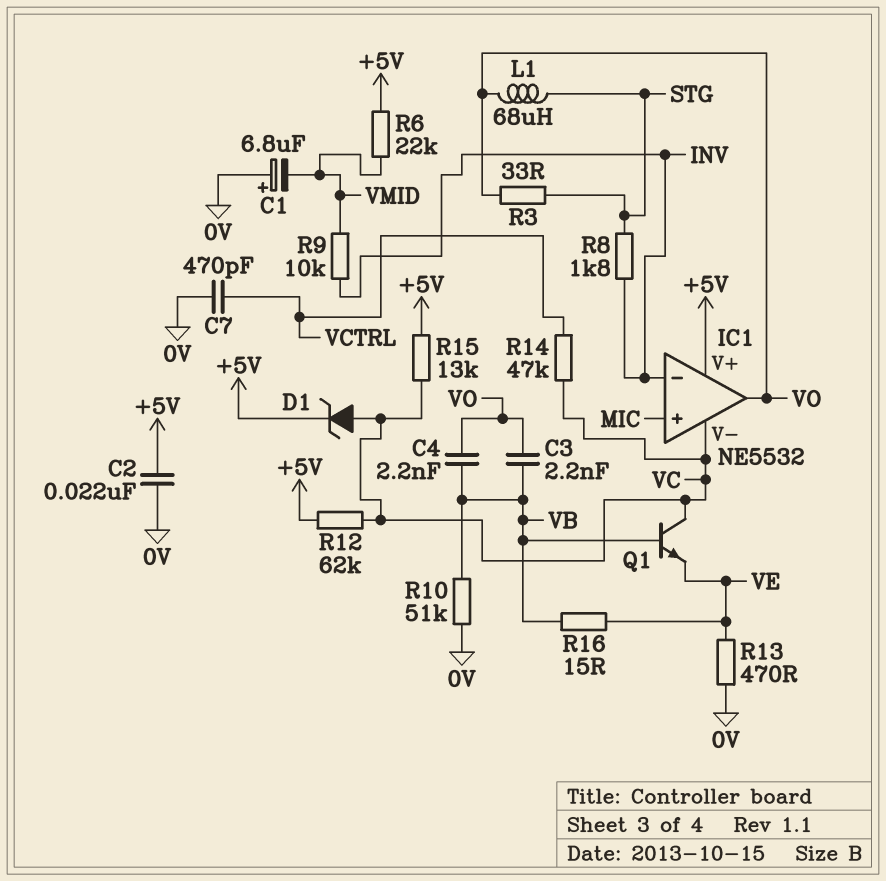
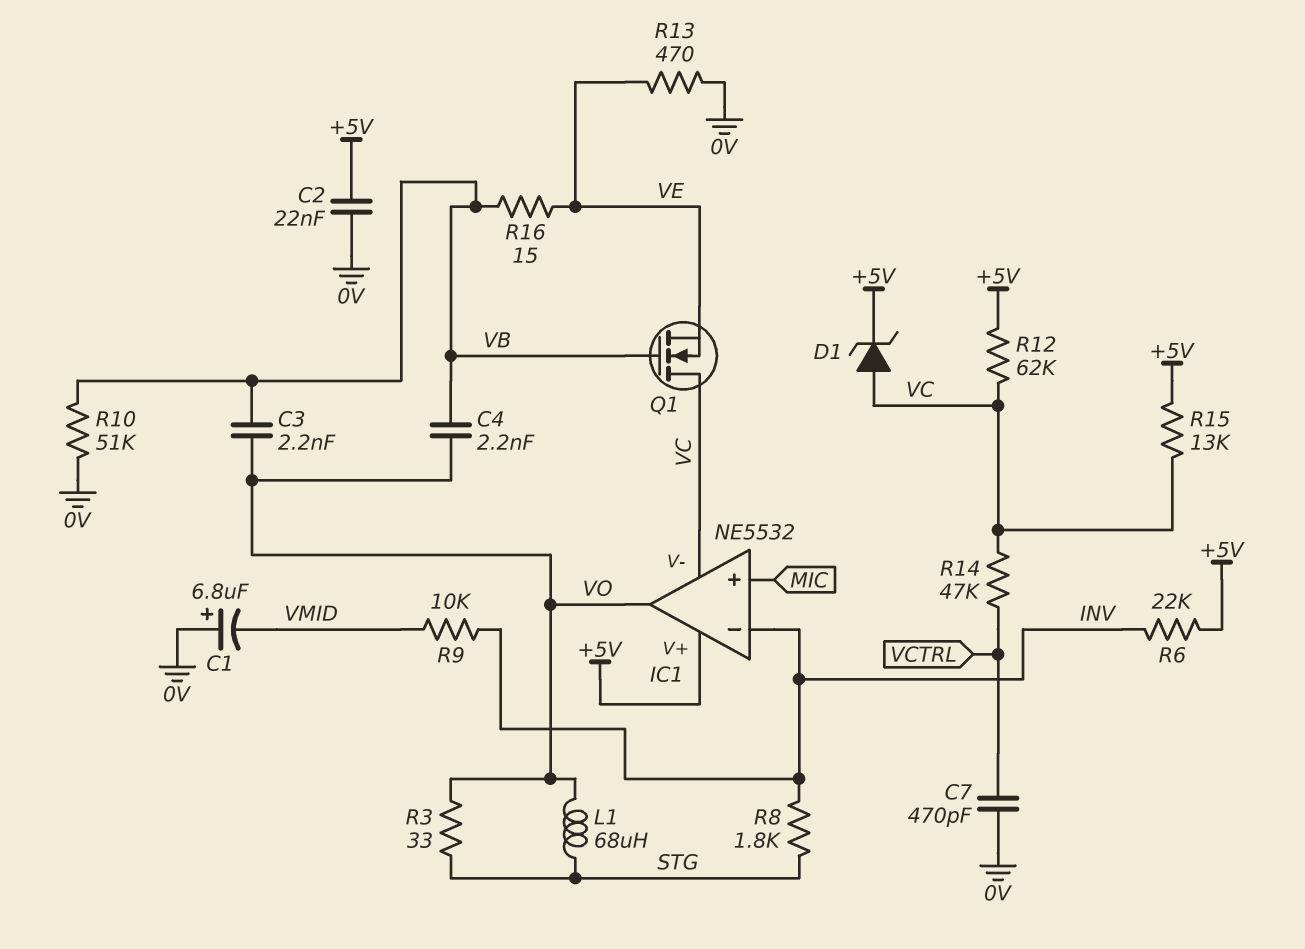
Q1: NPN (B VB, C VC, E VE) -> NMOS (G VB, D VC, S VE)
R6: 22k (+5V, VMID) -> 22k (+5V, INV)

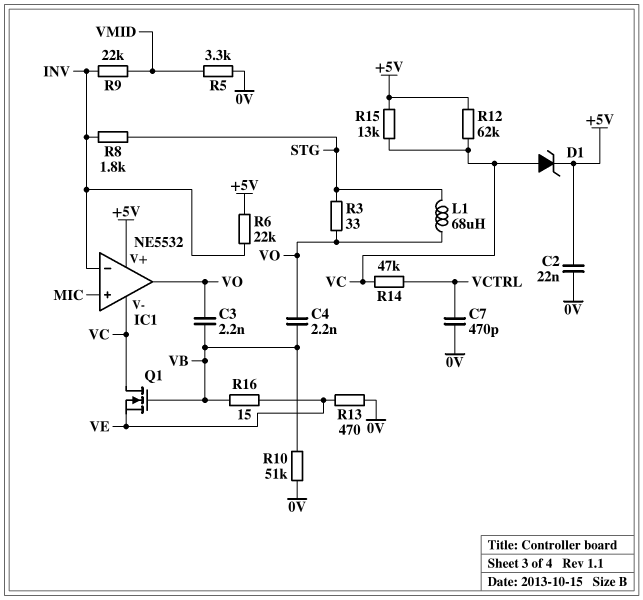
C1: 6.8uF (plus 0V, minus VMID) -> none
R5: none -> 3.3k (0V, VMID)
R9: 10k (INV, VMID) -> 22k (INV, VMID)

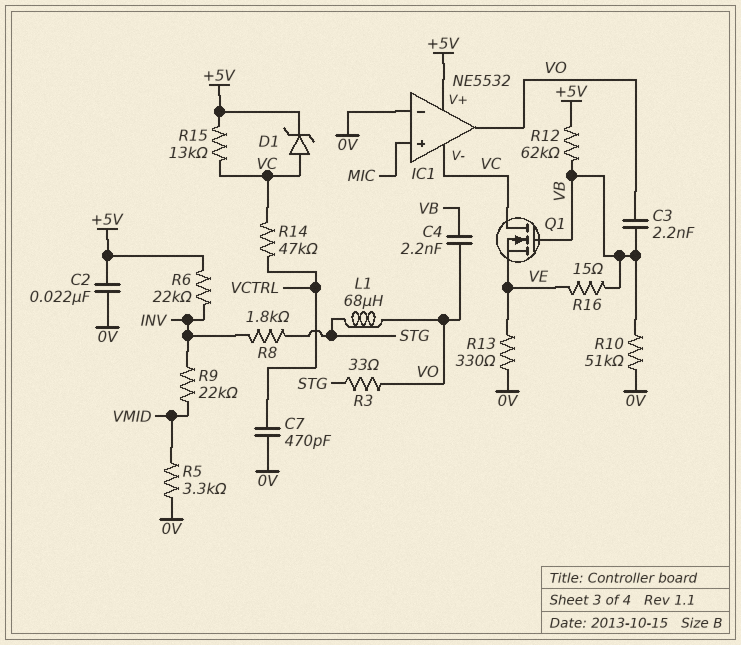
IC1 pin in-: INV -> 0V
R12: 62k (+5V, VC) -> 62k (+5V, VB)
R13: 470 (0V, VE) -> 330 (0V, VE)

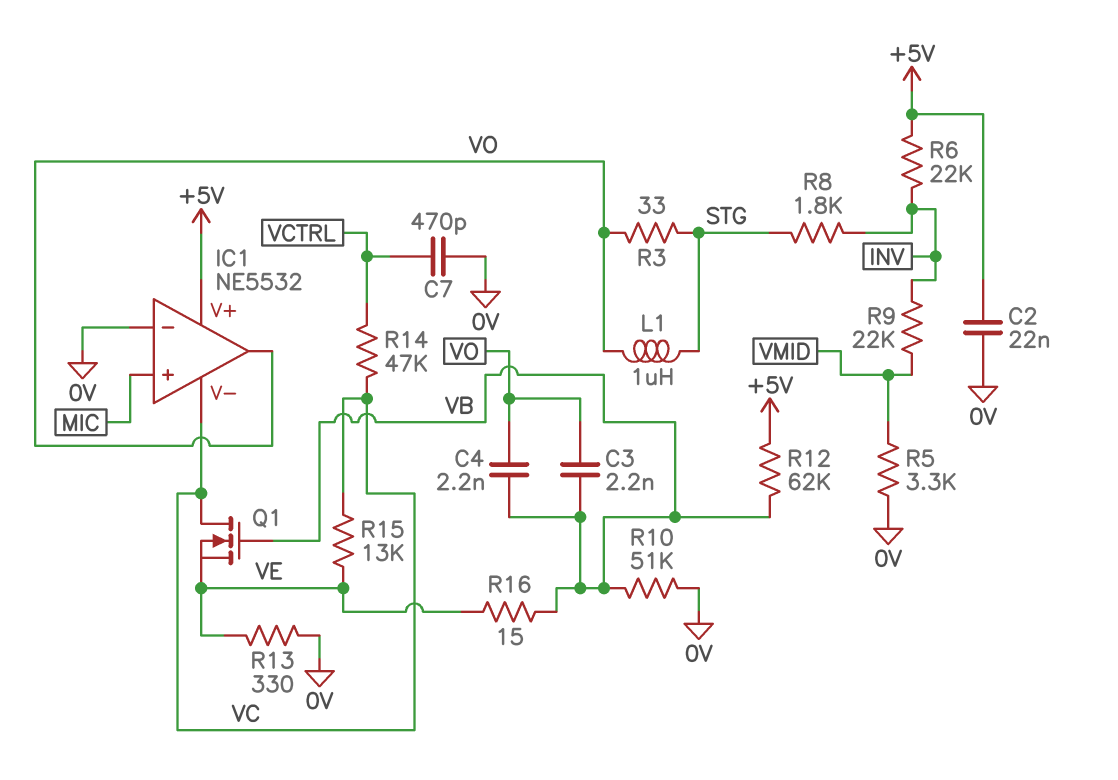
D1: zener (A VC, K +5V) -> none
L1: 68uH (STG, VO) -> 1uH (STG, VO)
R15: 13k (+5V, VC) -> 13k (VC, VE)

